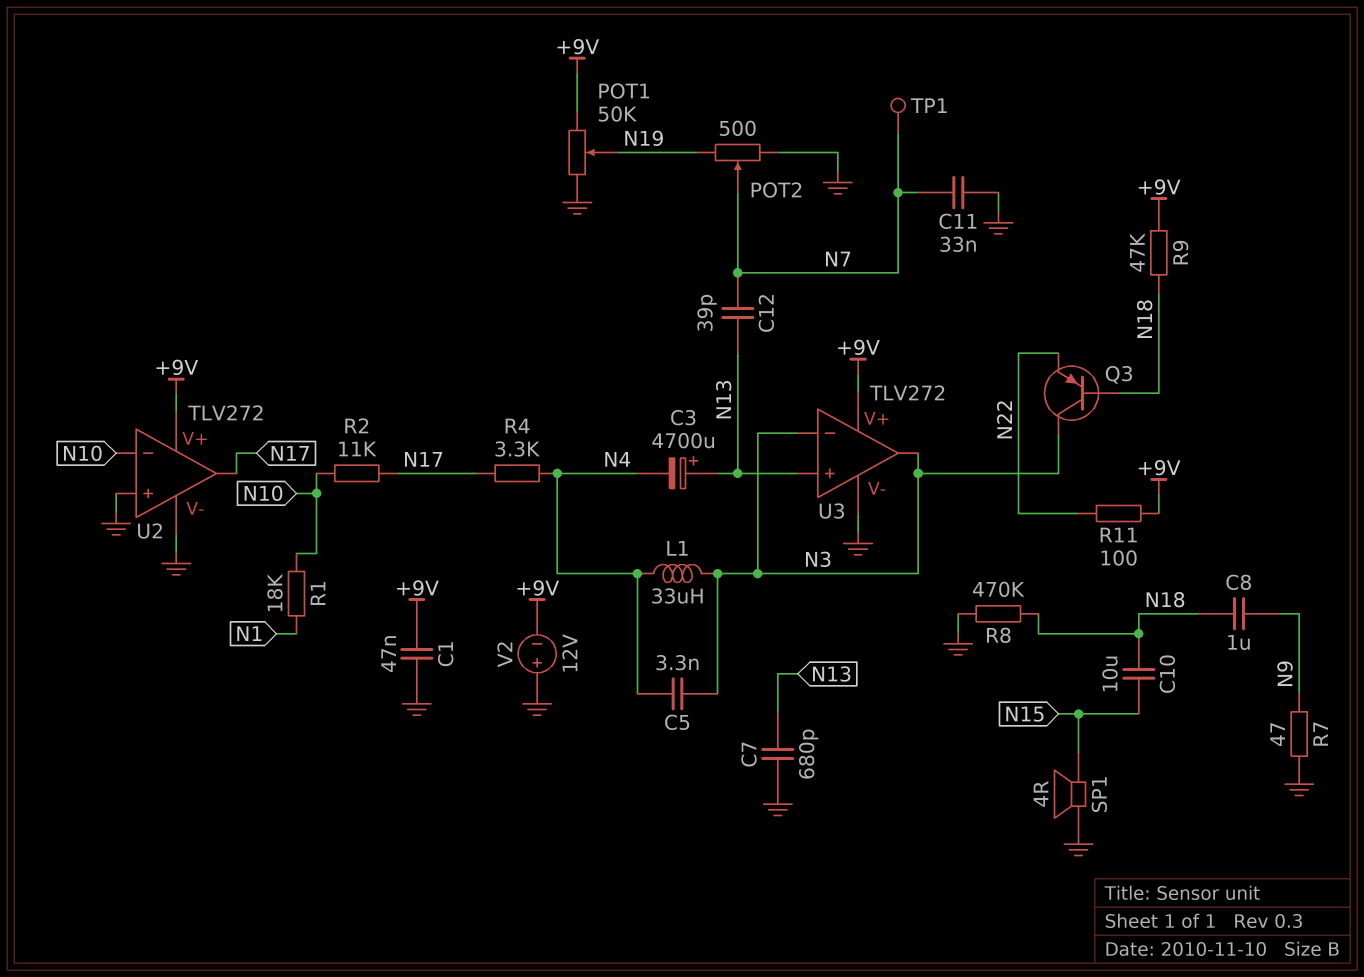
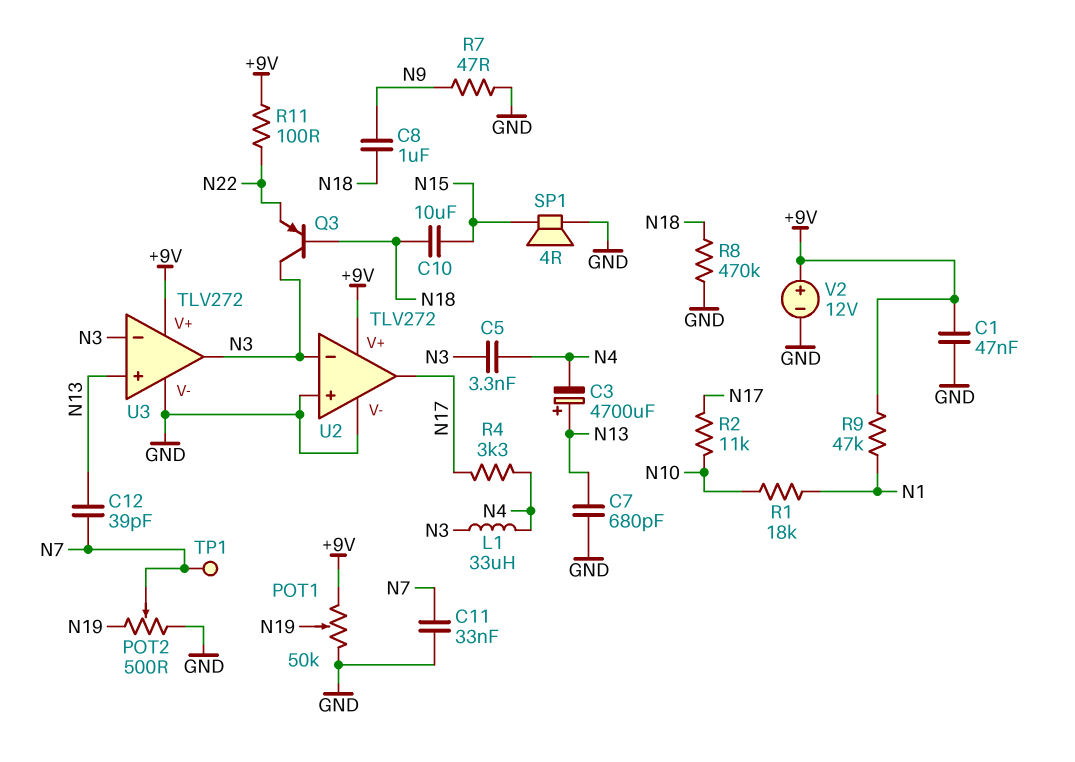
R9: 47k (+9V, N18) -> 47k (+9V, N1)
U2 pin in-: N10 -> N3
V2: 12V (plus GND, minus +9V) -> 12V (plus +9V, minus GND)

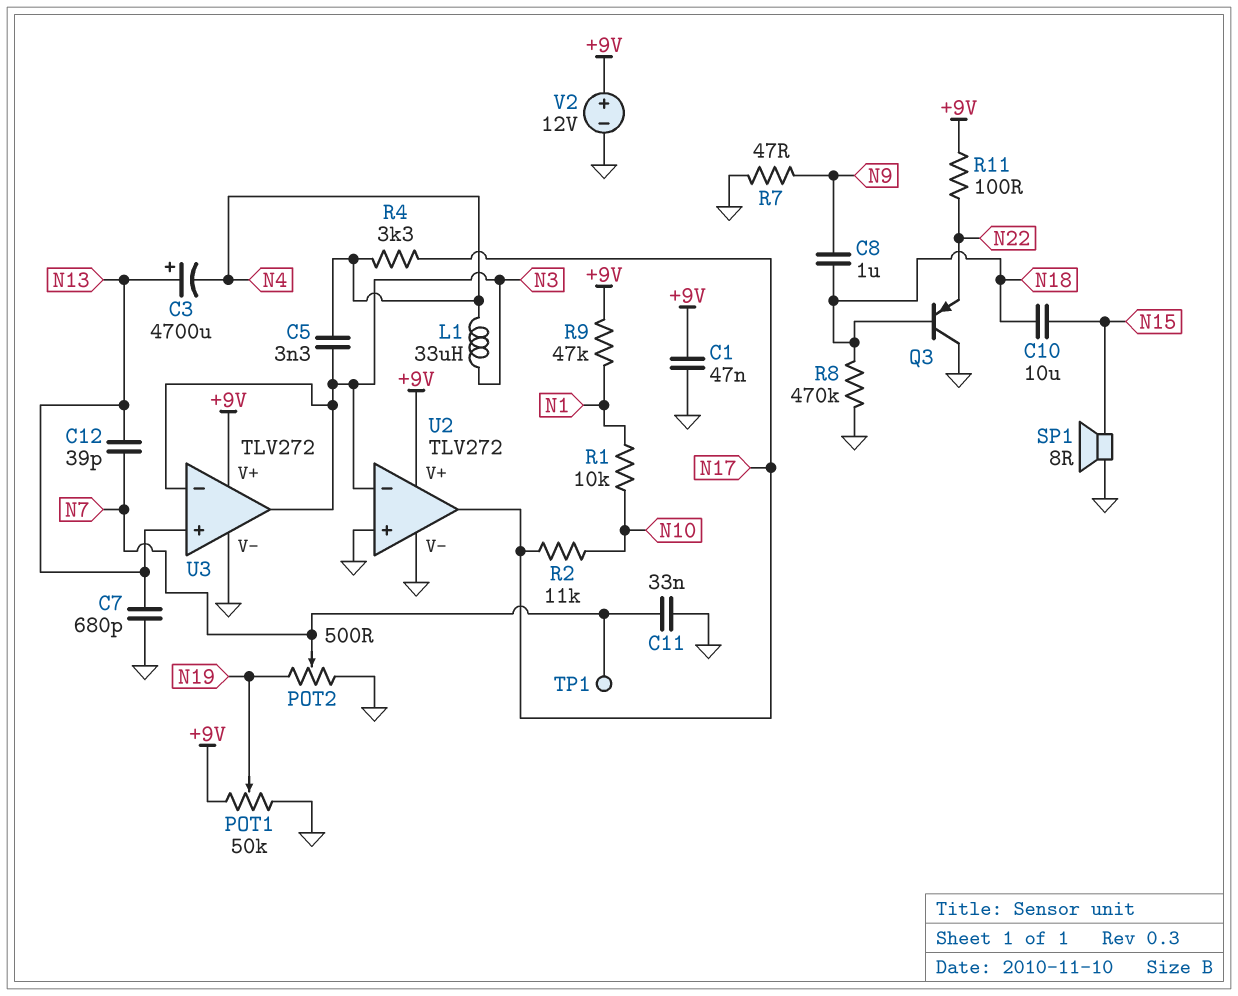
Q3: PNP (B N18, C N3, E N22) -> PNP (B N18, C GND, E N22)
R1: 18k (N1, N10) -> 10k (N1, N10)
SP1: speaker 4R (GND, N15) -> speaker 8R (GND, N15)

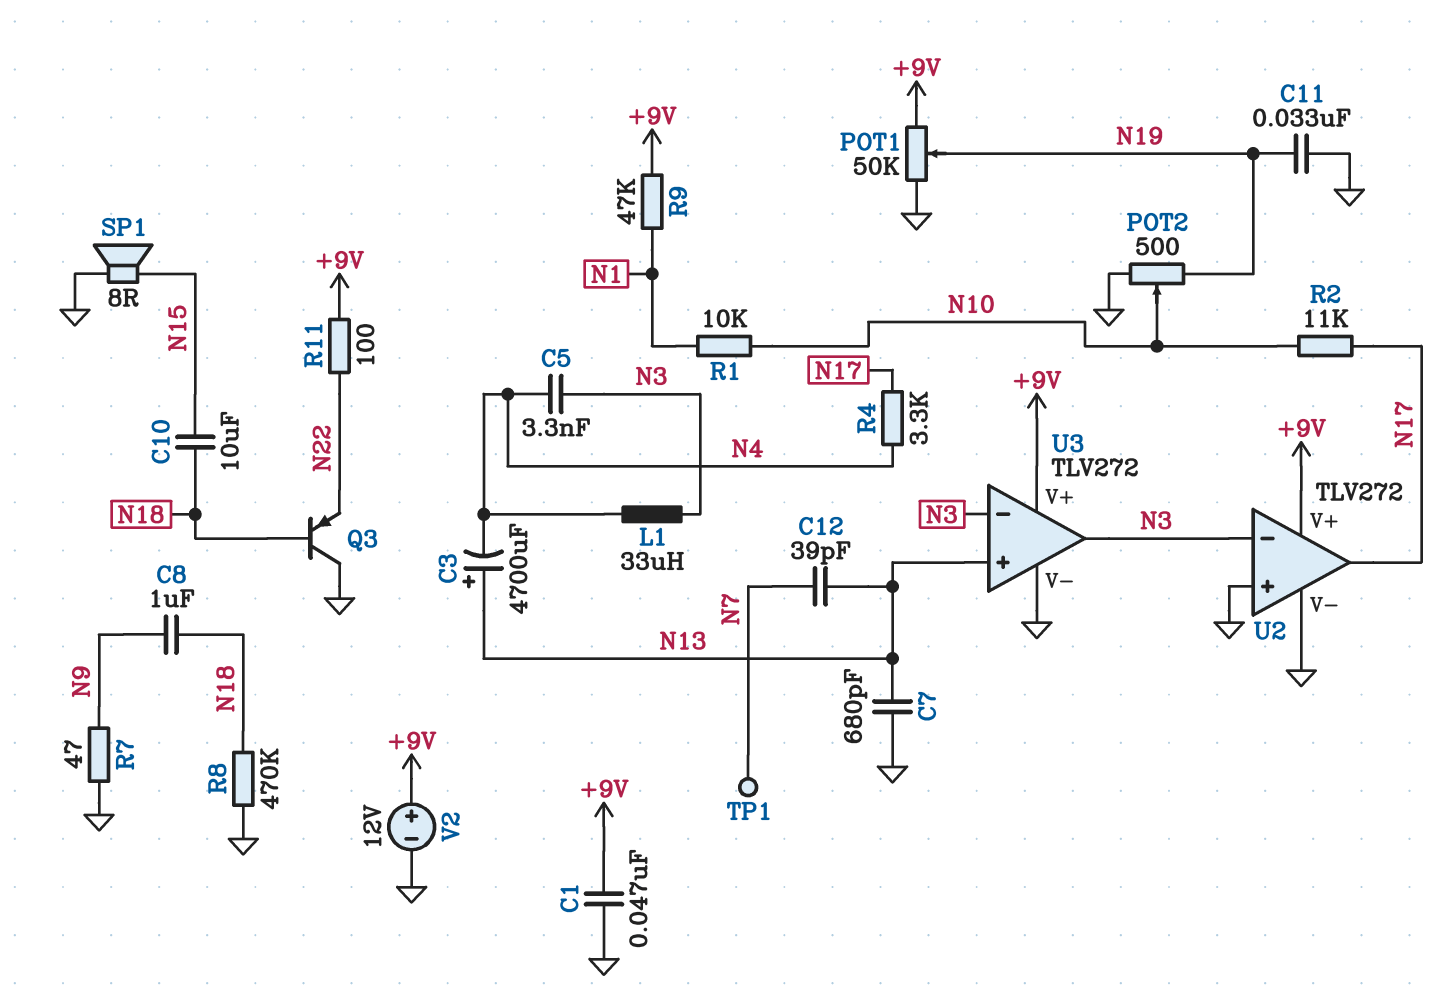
C11: 33nF (GND, N7) -> 33nF (GND, N19)
POT2: 500 (GND, N19, wiper N7) -> 500 (GND, N19, wiper N10)

